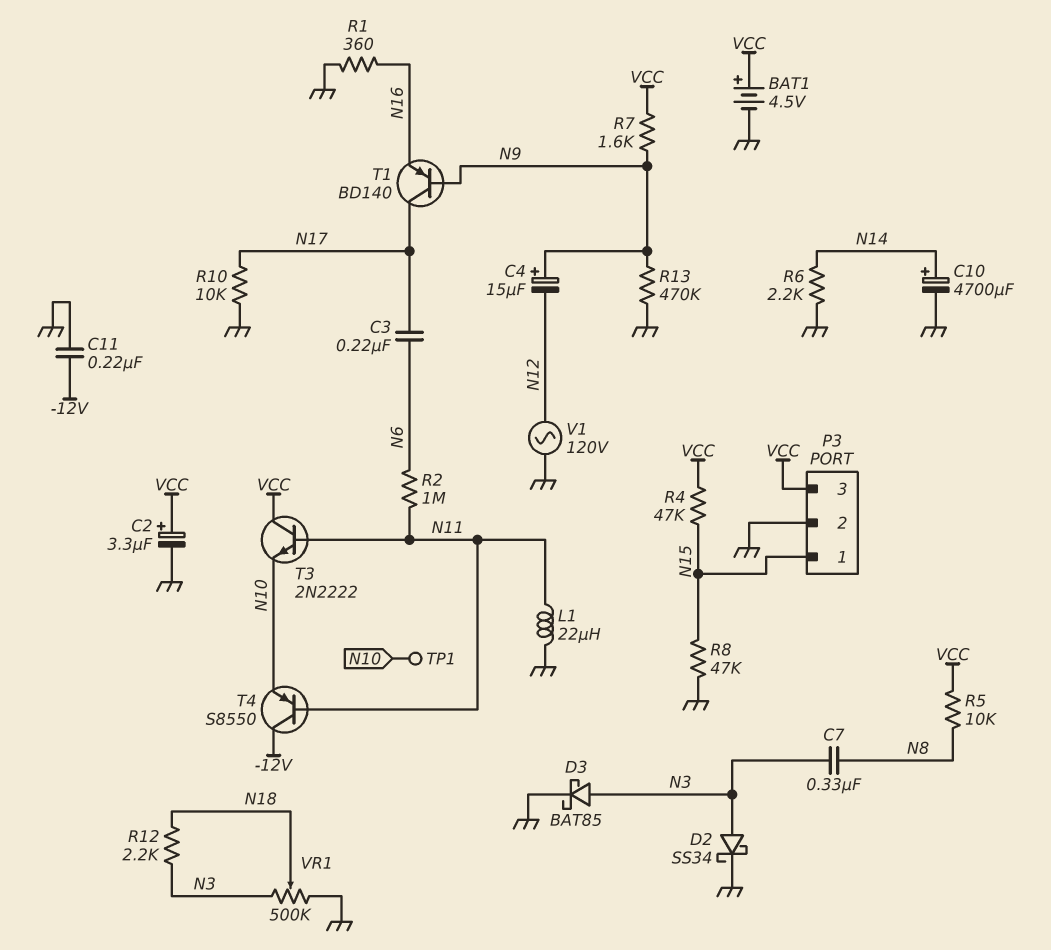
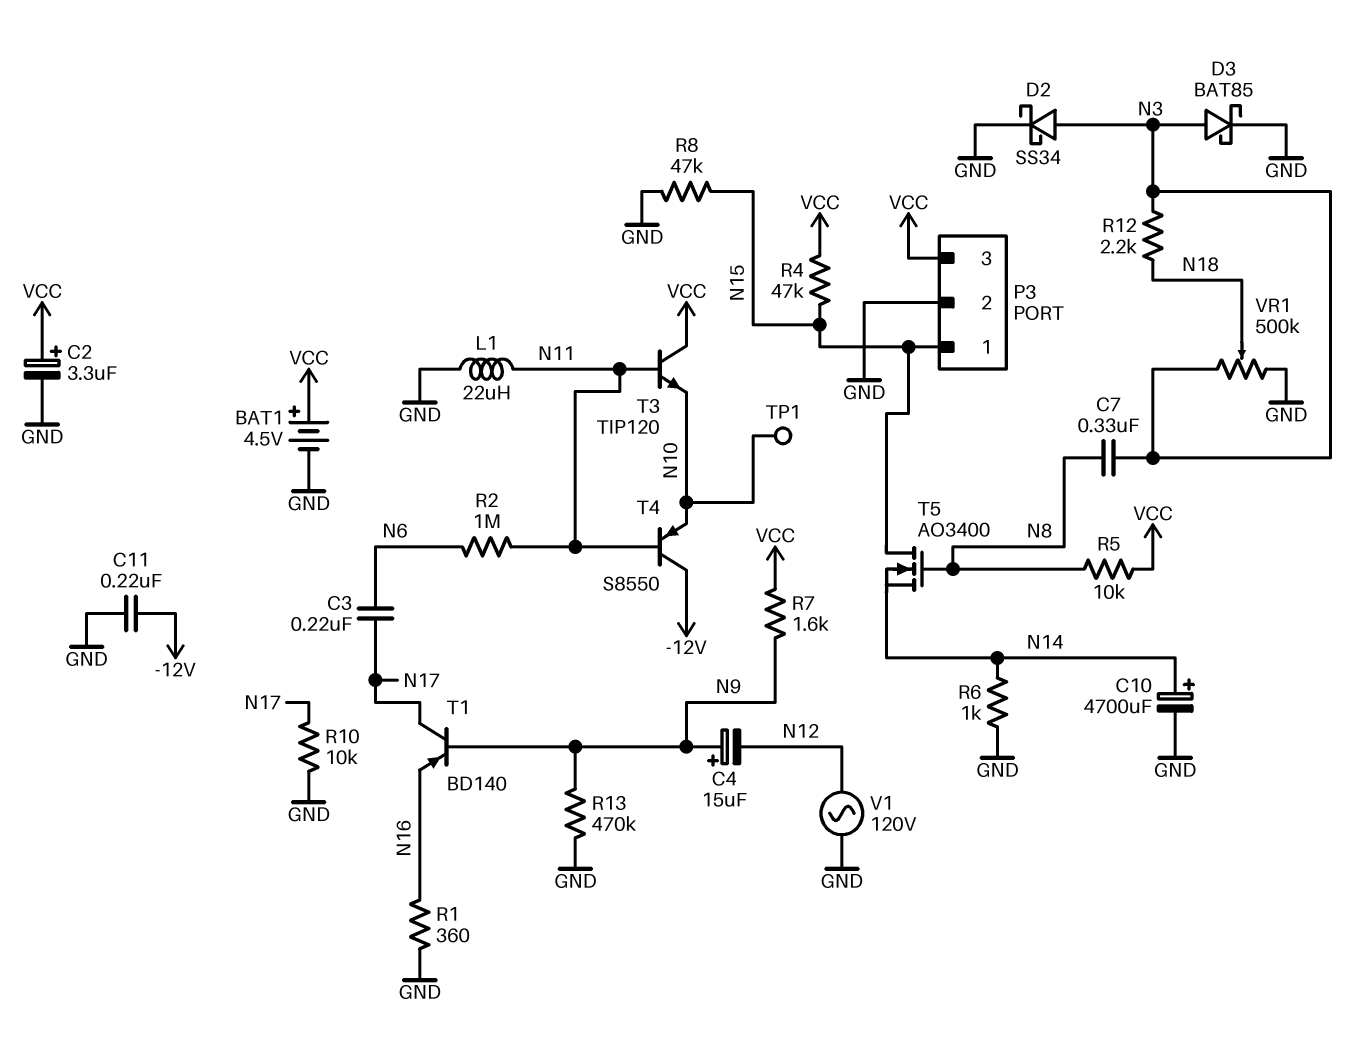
R6: 2.2k (GND, N14) -> 1k (GND, N14)
T3: NPN 2N2222 (B N11, C VCC, E N10) -> NPN TIP120 (B N11, C VCC, E N10)
T5: none -> NMOS AO3400 (G N8, D N15, S N14)

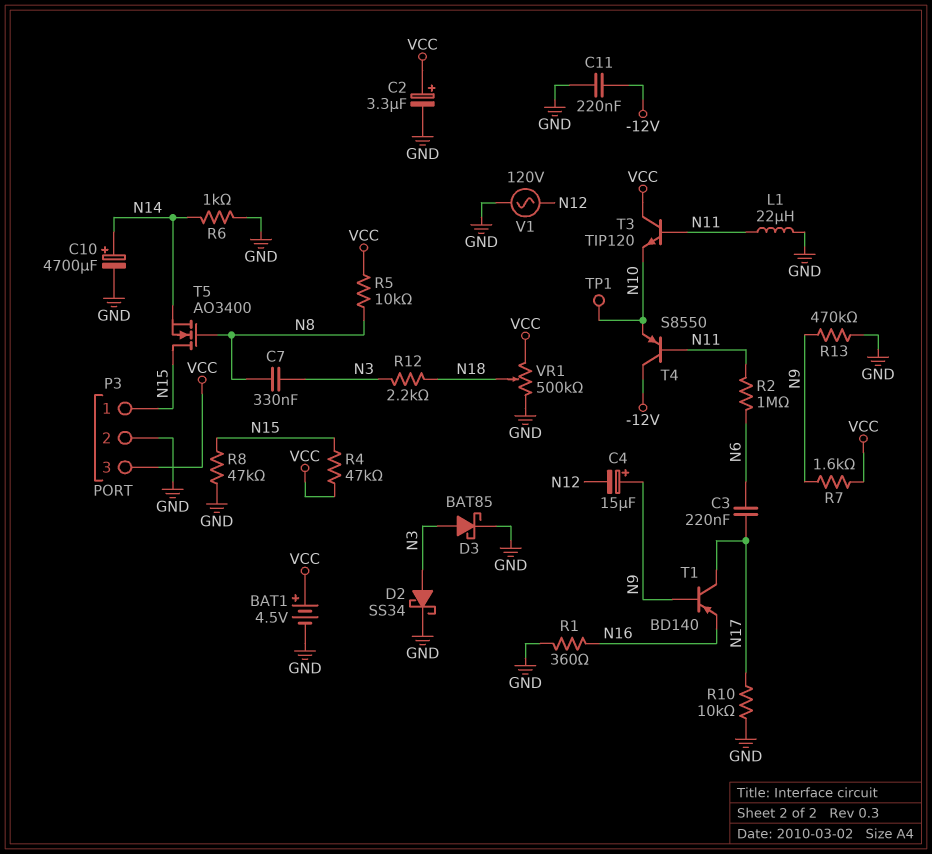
VR1: 500k (GND, N3, wiper N18) -> 500k (GND, VCC, wiper N18)

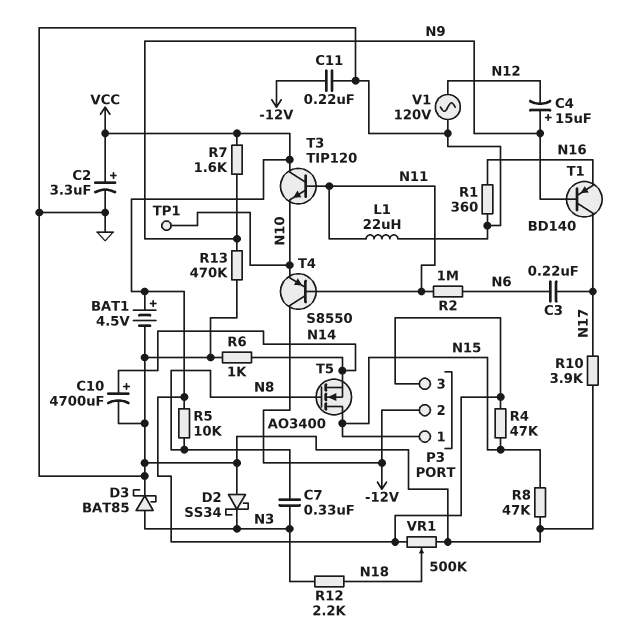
D2: schottky SS34 (A N3, K GND) -> schottky SS34 (A GND, K N3)
P3 pin 2: GND -> -12V
R10: 10k (GND, N17) -> 3.9k (GND, N17)

